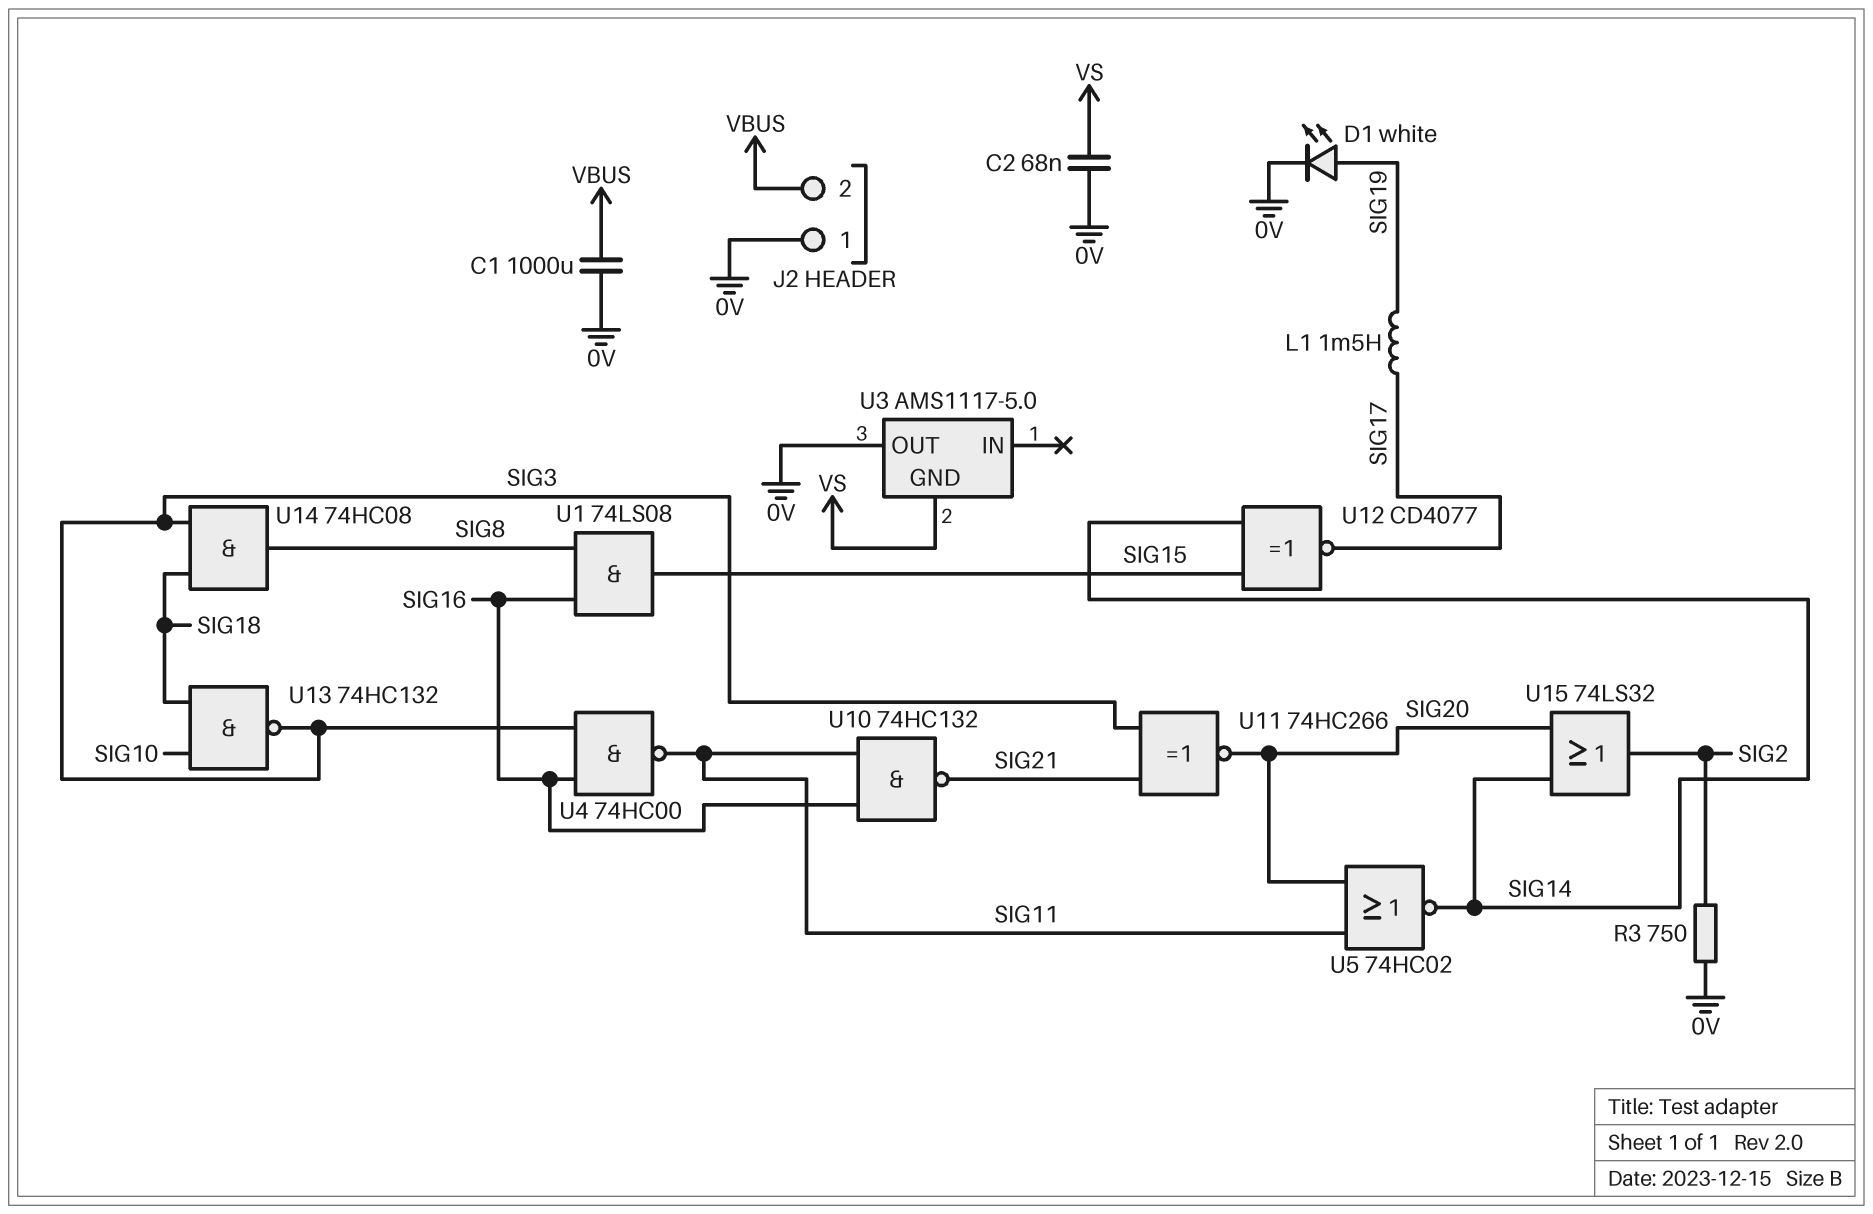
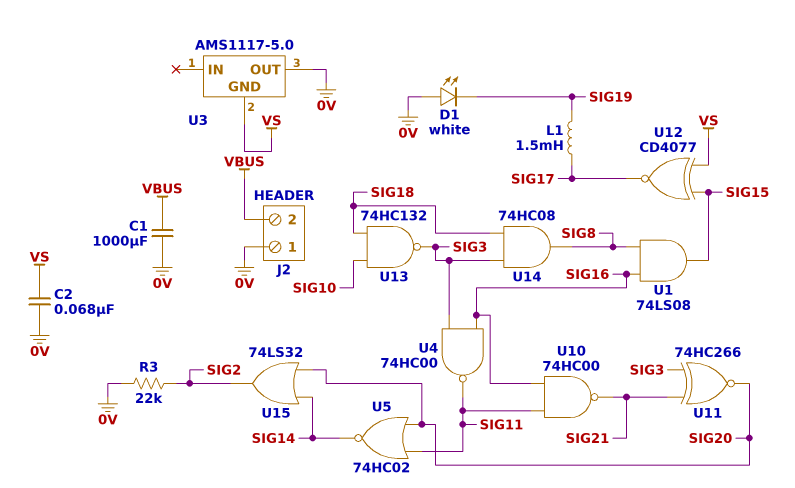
D1: LED white (A SIG19, K 0V) -> LED white (A 0V, K SIG19)
R3: 750 (0V, SIG2) -> 22k (0V, SIG2)
U10: NAND 74HC132 (in SIG11, in SIG16, out SIG21) -> NAND 74HC00 (in SIG11, in SIG16, out SIG21)
U12: XNOR CD4077 (in SIG14, in SIG15, out SIG17) -> XNOR CD4077 (in SIG15, in VS, out SIG17)

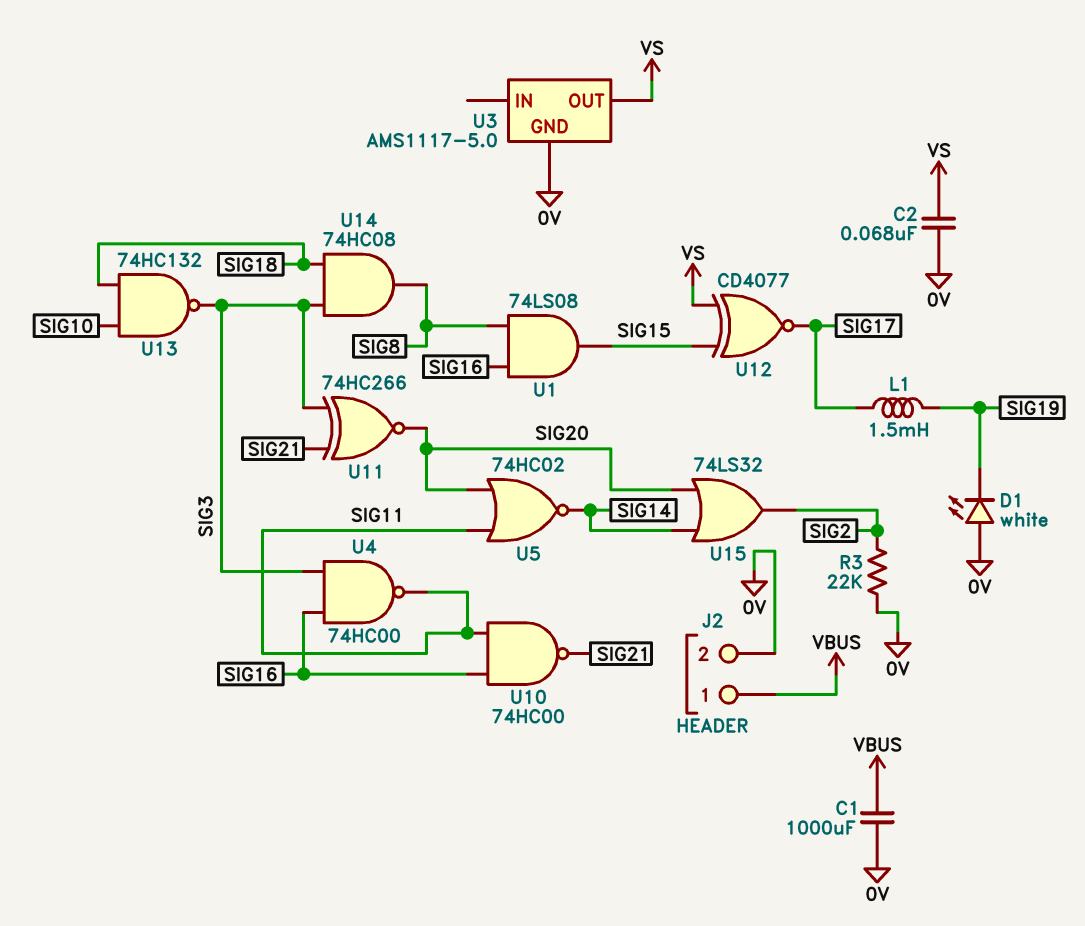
J2 pin 1: 0V -> VBUS
J2 pin 2: VBUS -> 0V
U3 pin GND: VS -> 0V
U3 pin OUT: 0V -> VS

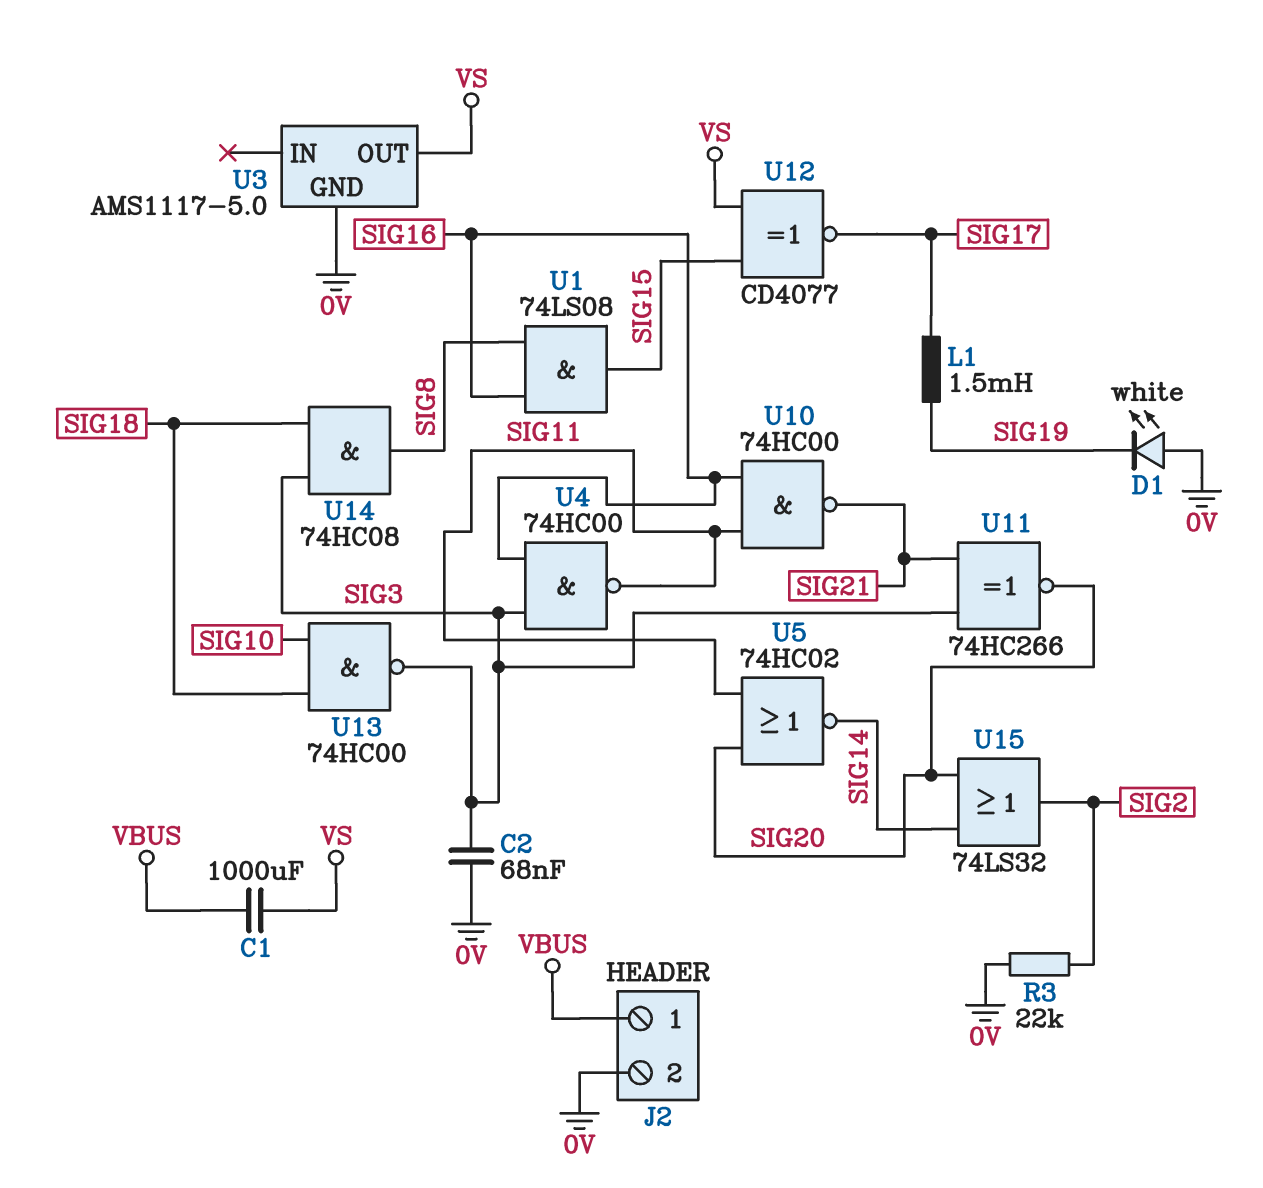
C1: 1000uF (0V, VBUS) -> 1000uF (VBUS, VS)
C2: 68nF (0V, VS) -> 68nF (0V, SIG3)
U13: NAND 74HC132 (in SIG10, in SIG18, out SIG3) -> NAND 74HC00 (in SIG10, in SIG18, out SIG3)

